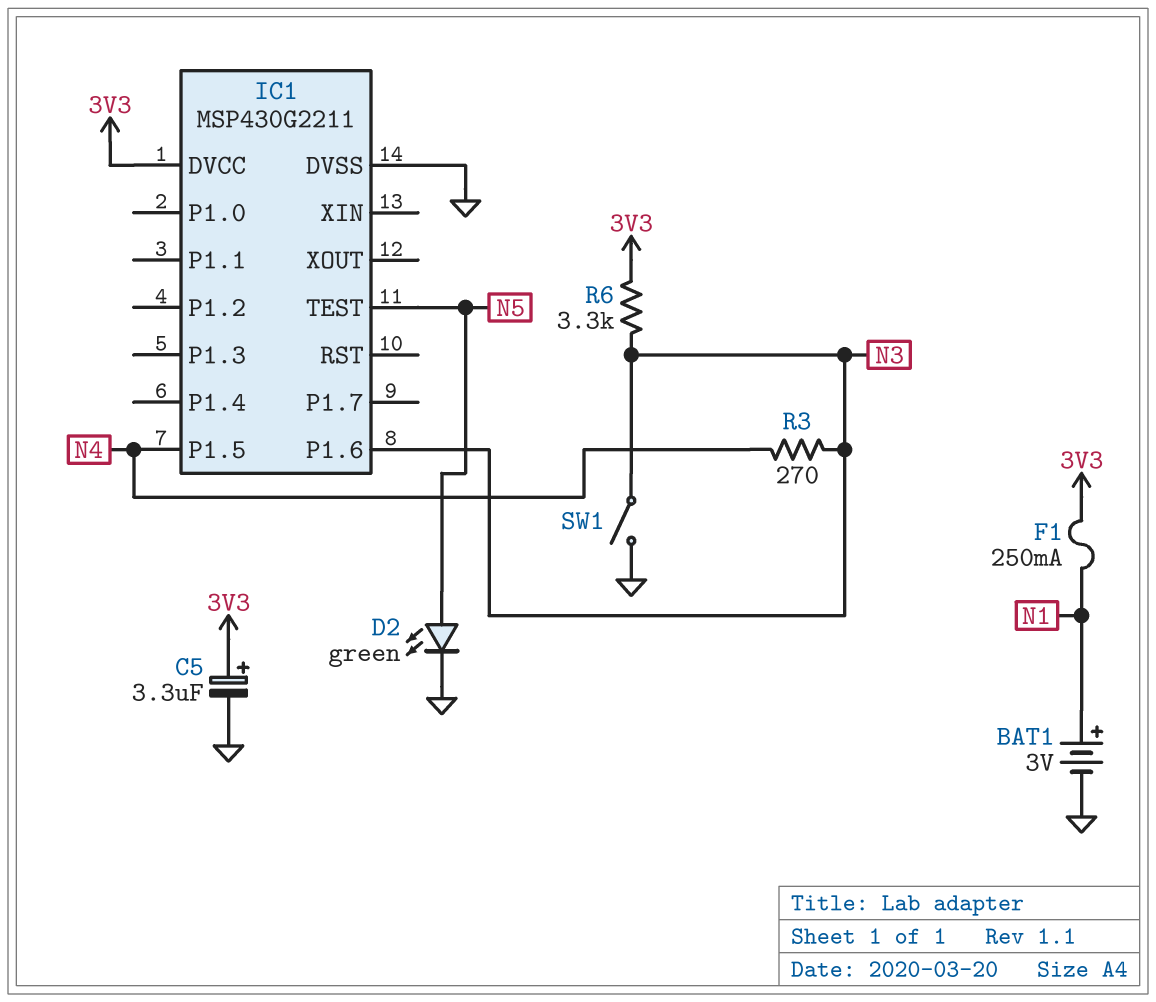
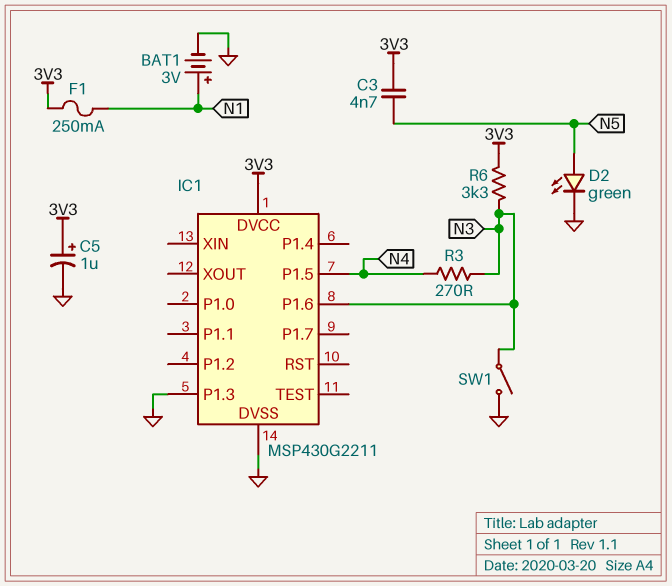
C3: none -> 4.7nF (3V3, N5)
C5: 3.3uF (plus 3V3, minus GND) -> 1uF (plus 3V3, minus GND)
IC1 pin P1.3: none -> GND
IC1 pin TEST: N5 -> none

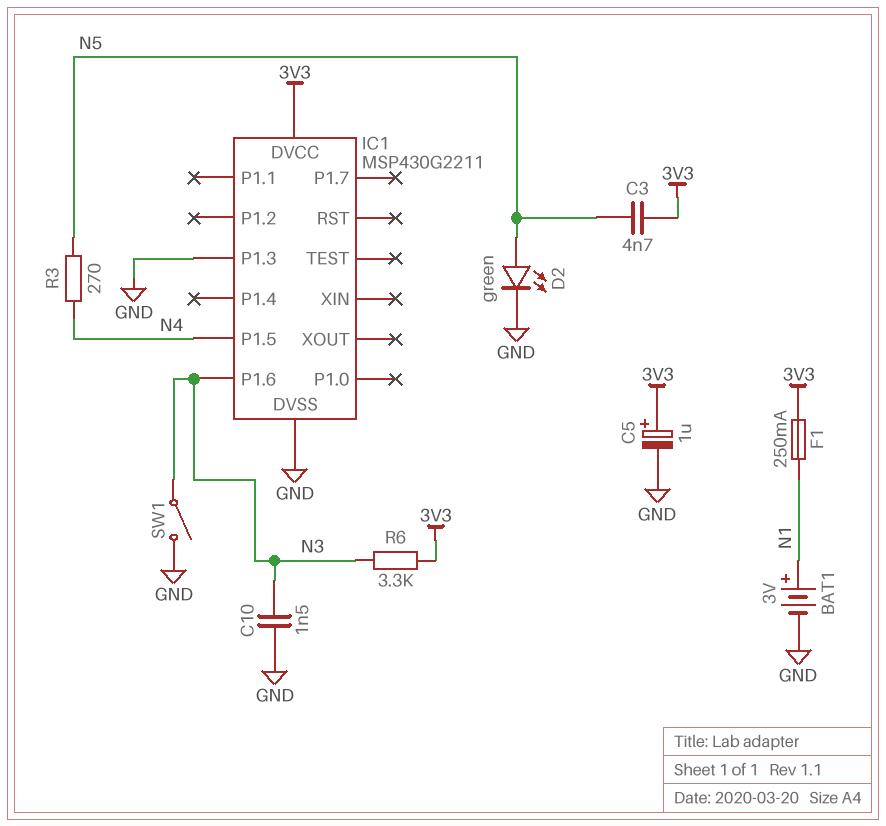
C10: none -> 1.5nF (GND, N3)
R3: 270 (N3, N4) -> 270 (N4, N5)

